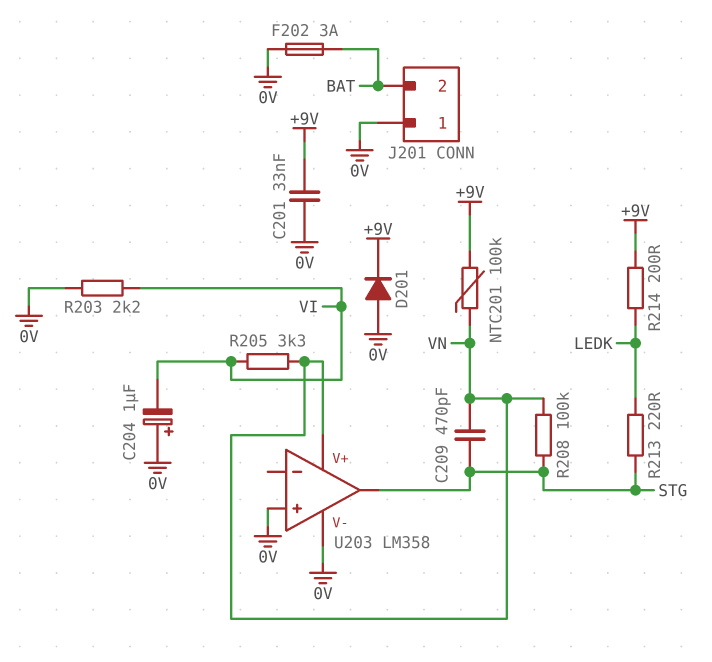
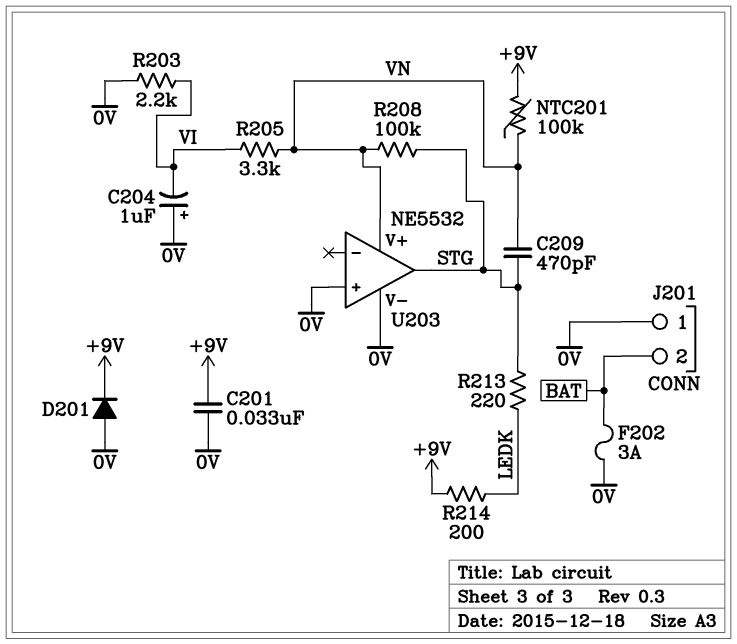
U203: LM358 -> NE5532

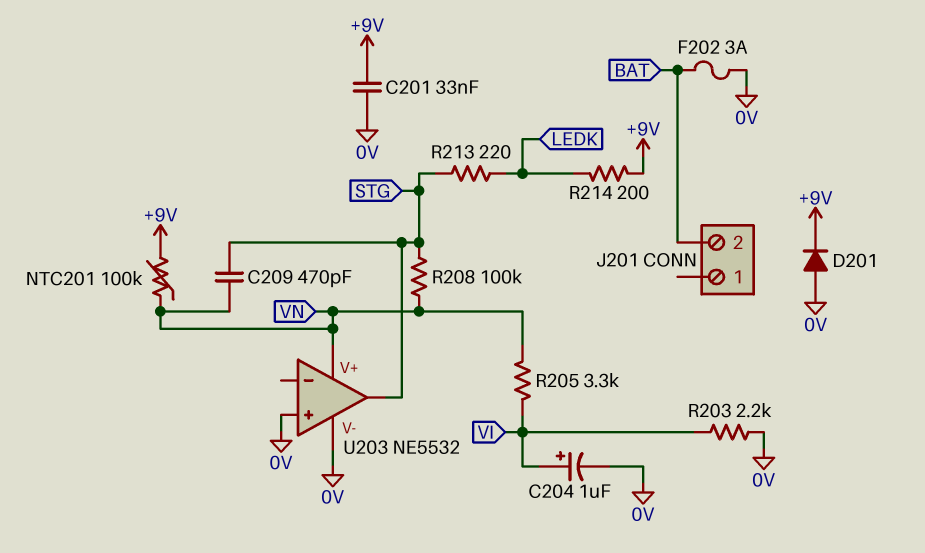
C204: 1uF (plus 0V, minus VI) -> 1uF (plus VI, minus 0V)
J201 pin 1: 0V -> none

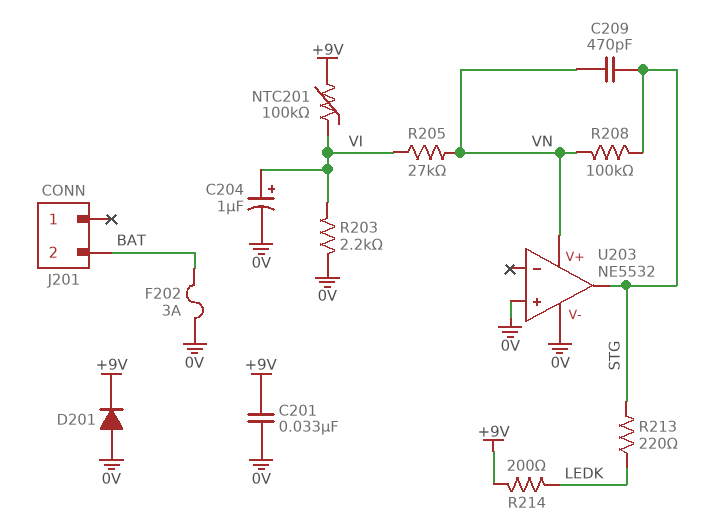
NTC201: 100k (+9V, VN) -> 100k (+9V, VI)
R205: 3.3k (VI, VN) -> 27k (VI, VN)

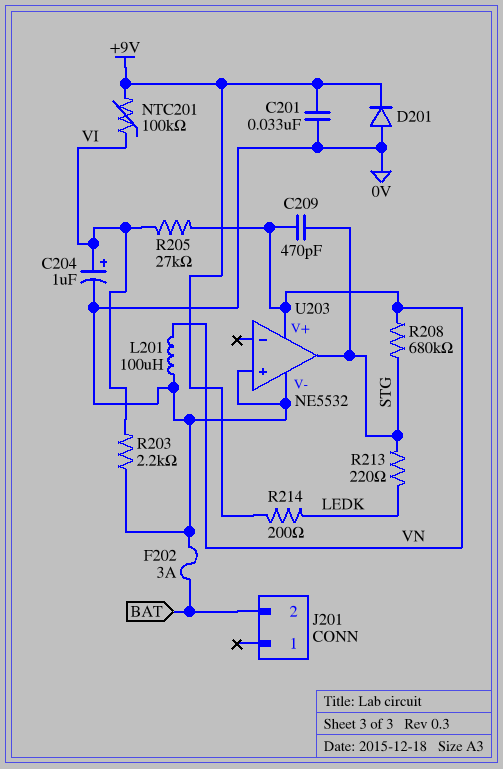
L201: none -> 100uH (0V, VN)
R208: 100k (STG, VN) -> 680k (STG, VN)

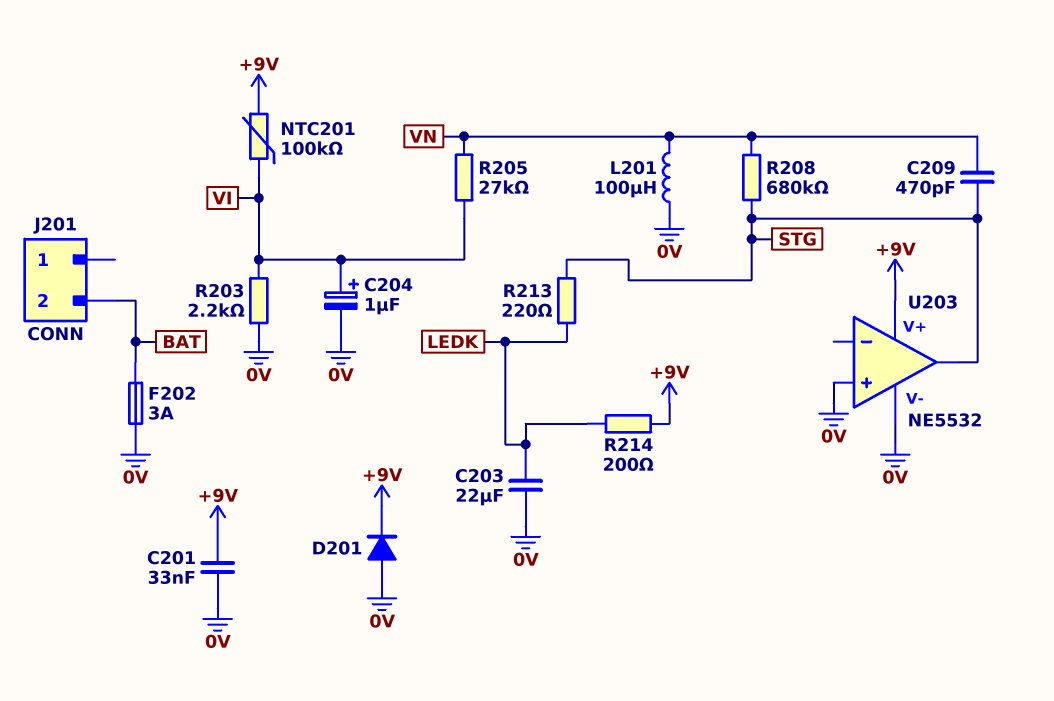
C203: none -> 22uF (0V, LEDK)
U203 pin V+: VN -> +9V

